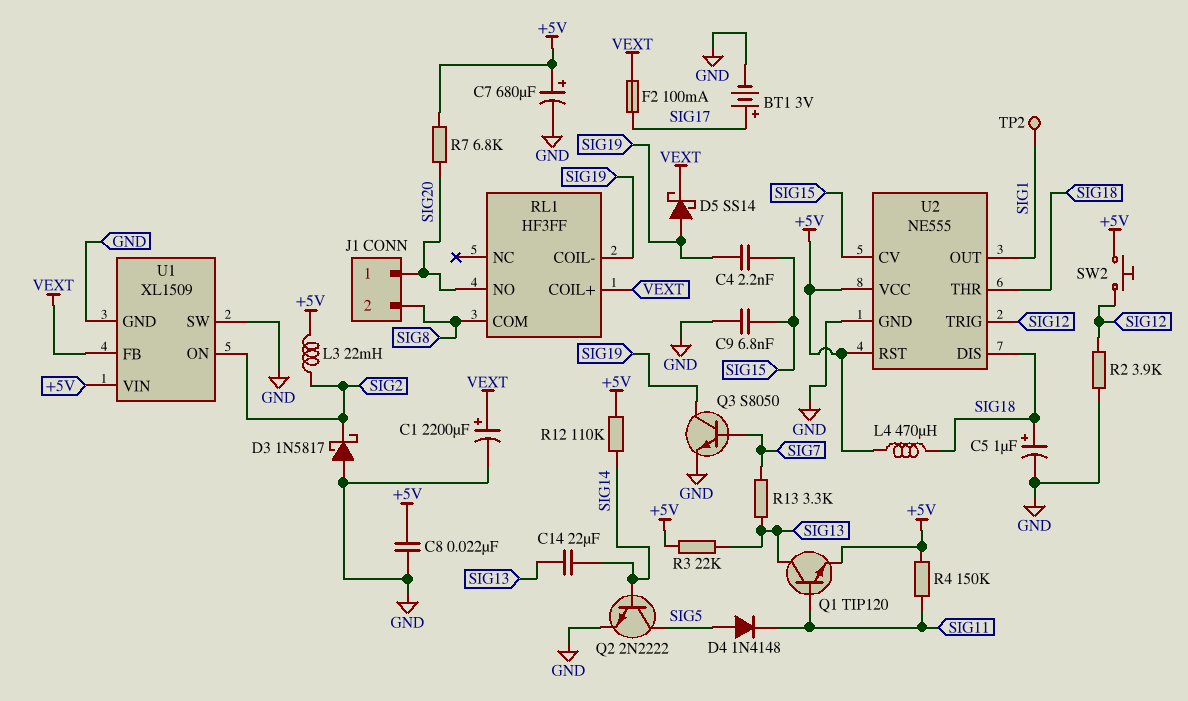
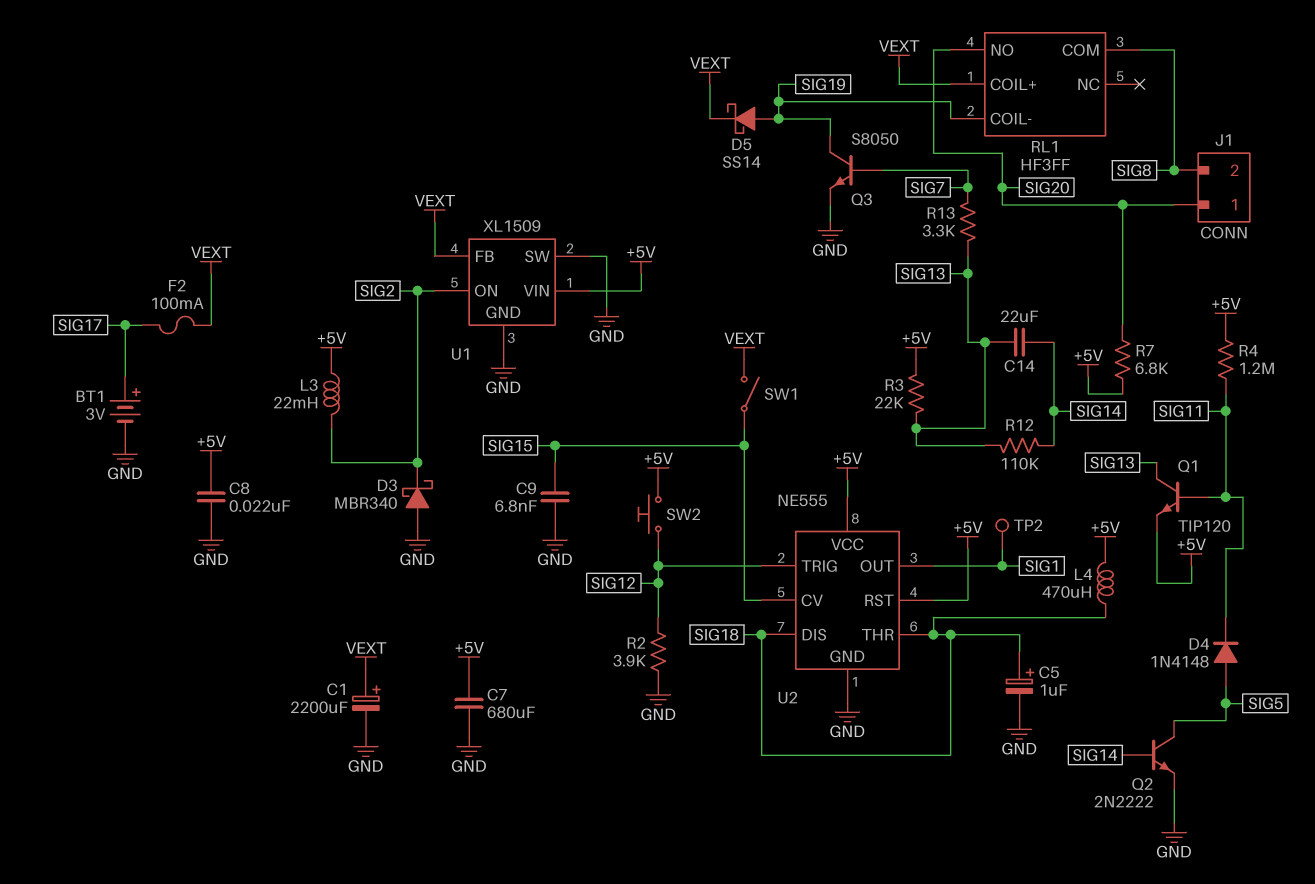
C4: 2.2nF (SIG15, SIG19) -> none
C7: 680uF (plus +5V, minus GND) -> 680uF (+5V, GND)
D3: schottky 1N5817 (A GND, K SIG2) -> schottky MBR340 (A GND, K SIG2)
R4: 150k (+5V, SIG11) -> 1.2M (+5V, SIG11)
R12: 110k (+5V, SIG14) -> 110k (SIG13, SIG14)
SW1: none -> switch (SIG15, VEXT)

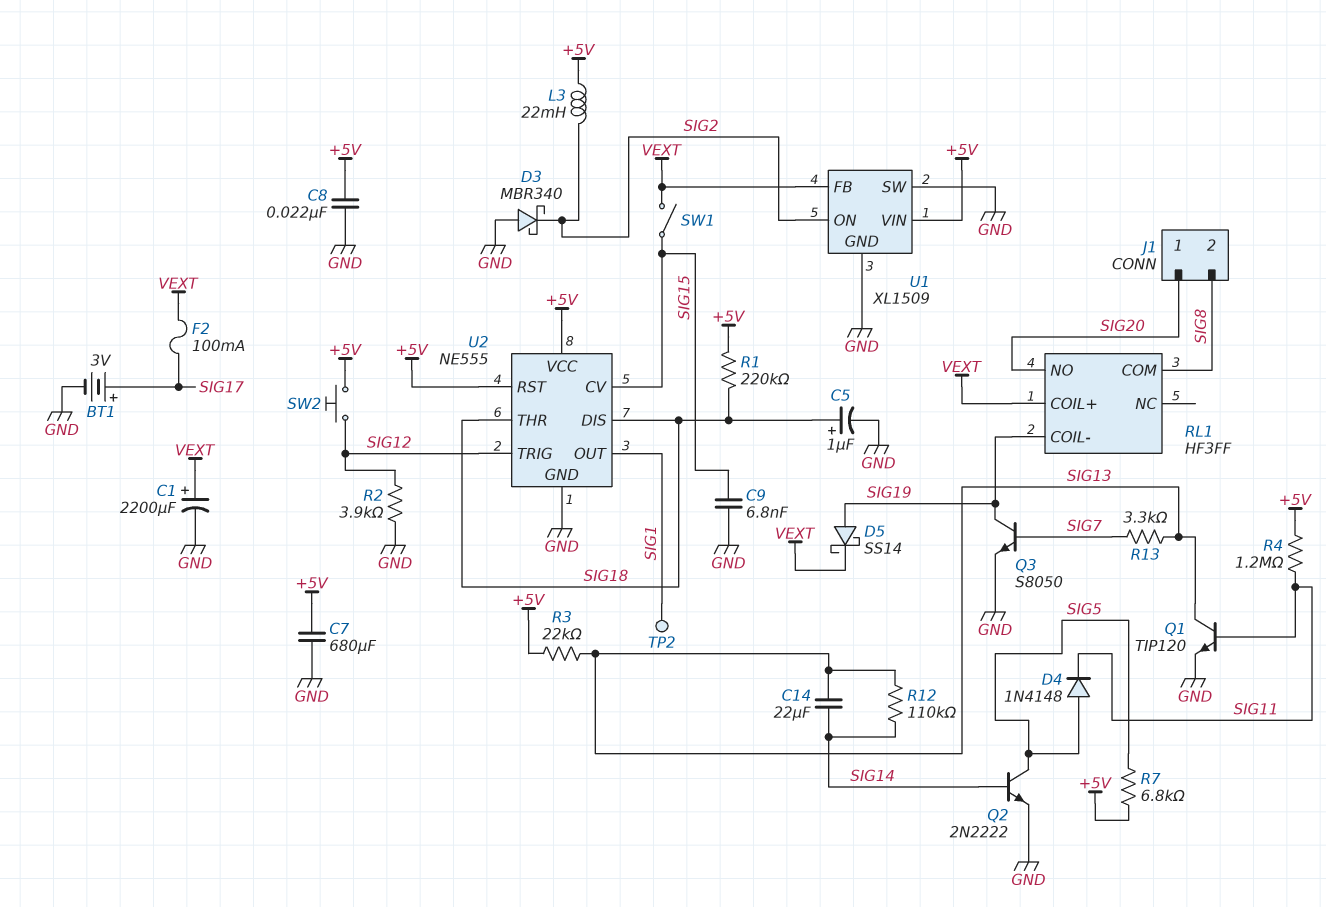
L4: 470uH (+5V, SIG18) -> none
Q1: NPN TIP120 (B SIG11, C SIG13, E +5V) -> NPN TIP120 (B SIG11, C SIG13, E GND)
R1: none -> 220k (+5V, SIG18)
R7: 6.8k (+5V, SIG20) -> 6.8k (+5V, SIG5)

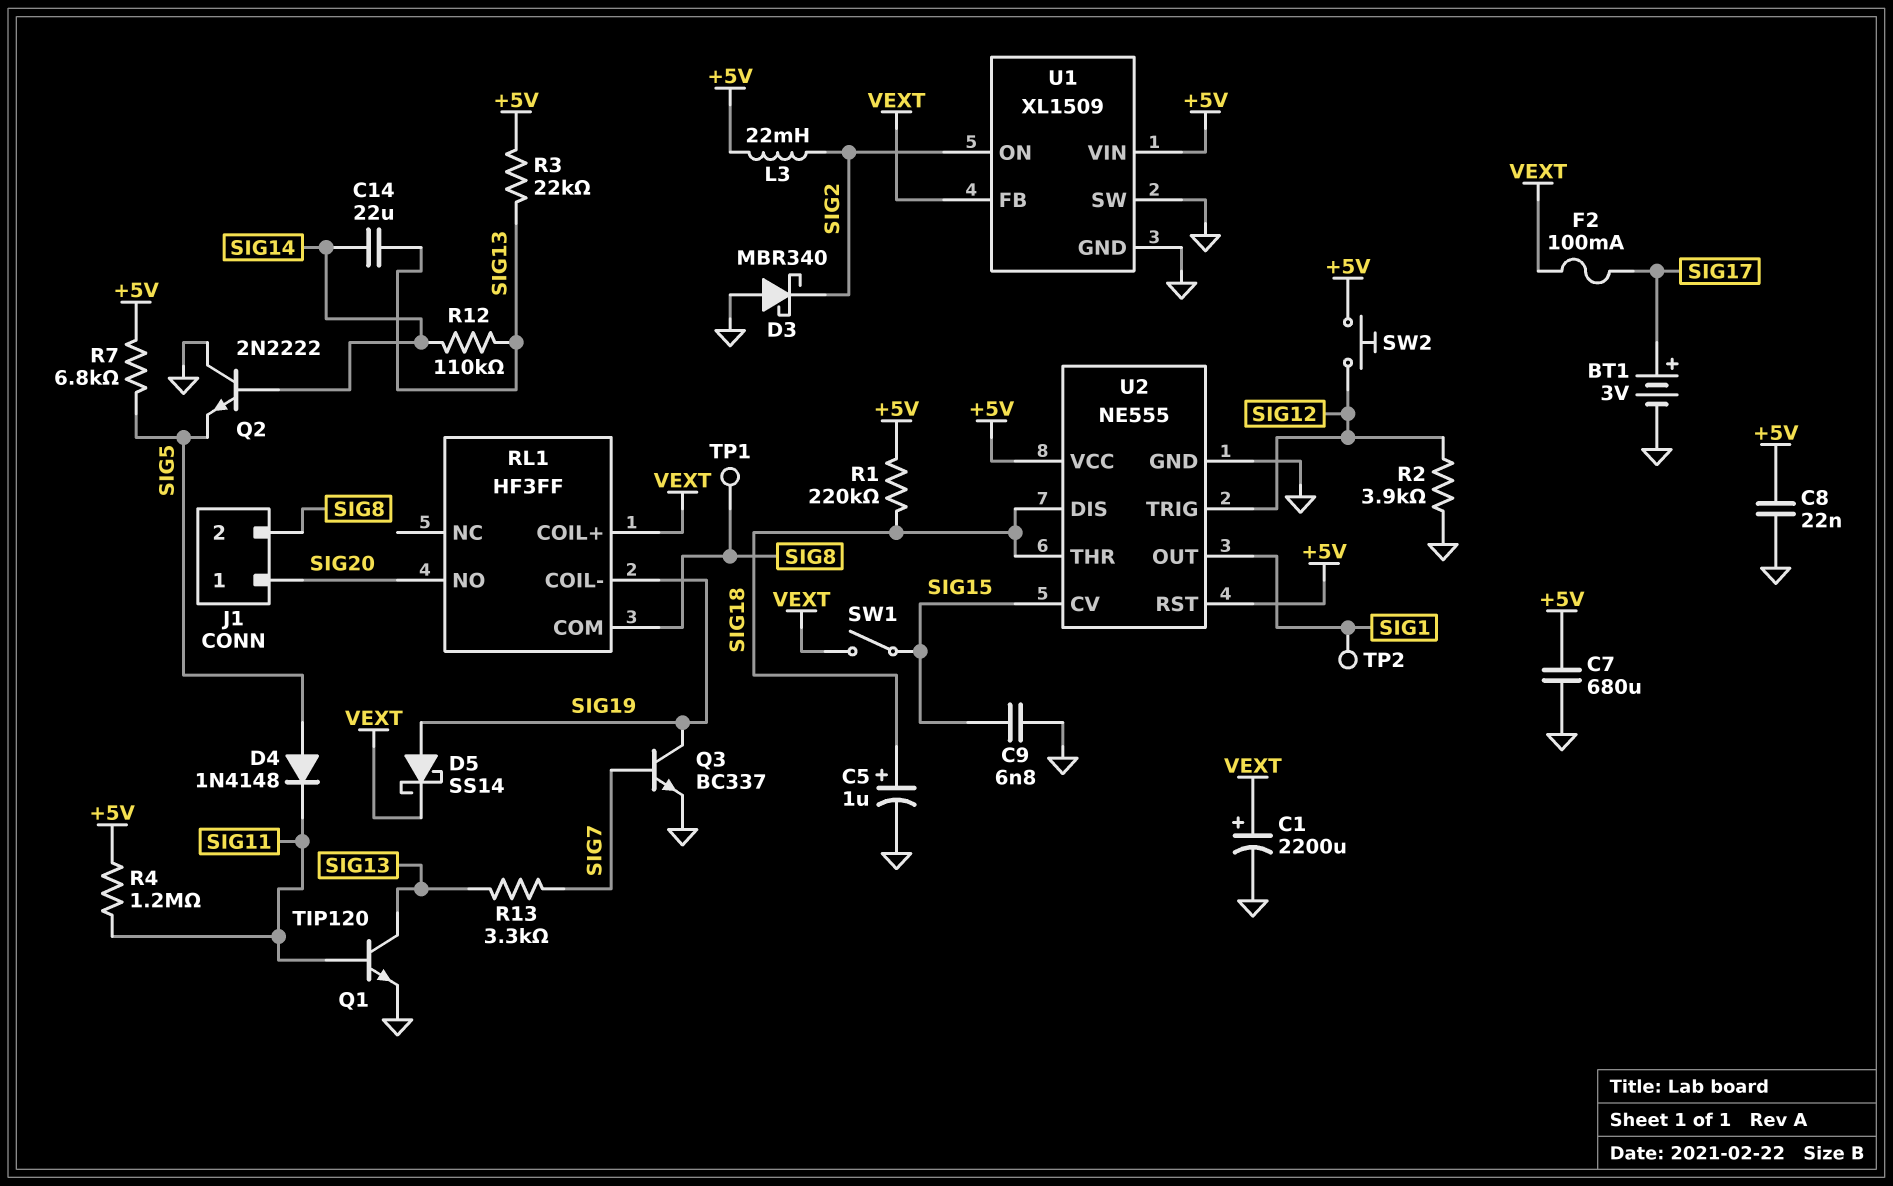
Q2: NPN 2N2222 (B SIG14, C SIG5, E GND) -> NPN 2N2222 (B SIG14, C GND, E SIG5)
Q3: NPN S8050 (B SIG7, C SIG19, E GND) -> NPN BC337 (B SIG7, C SIG19, E GND)
TP1: none -> test point (SIG8)

